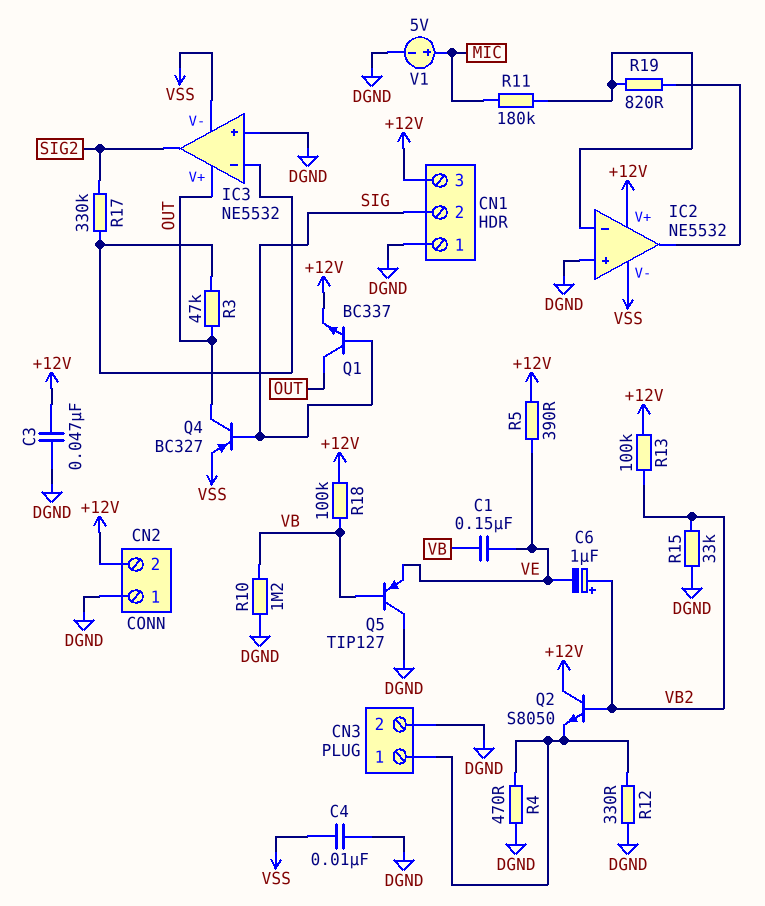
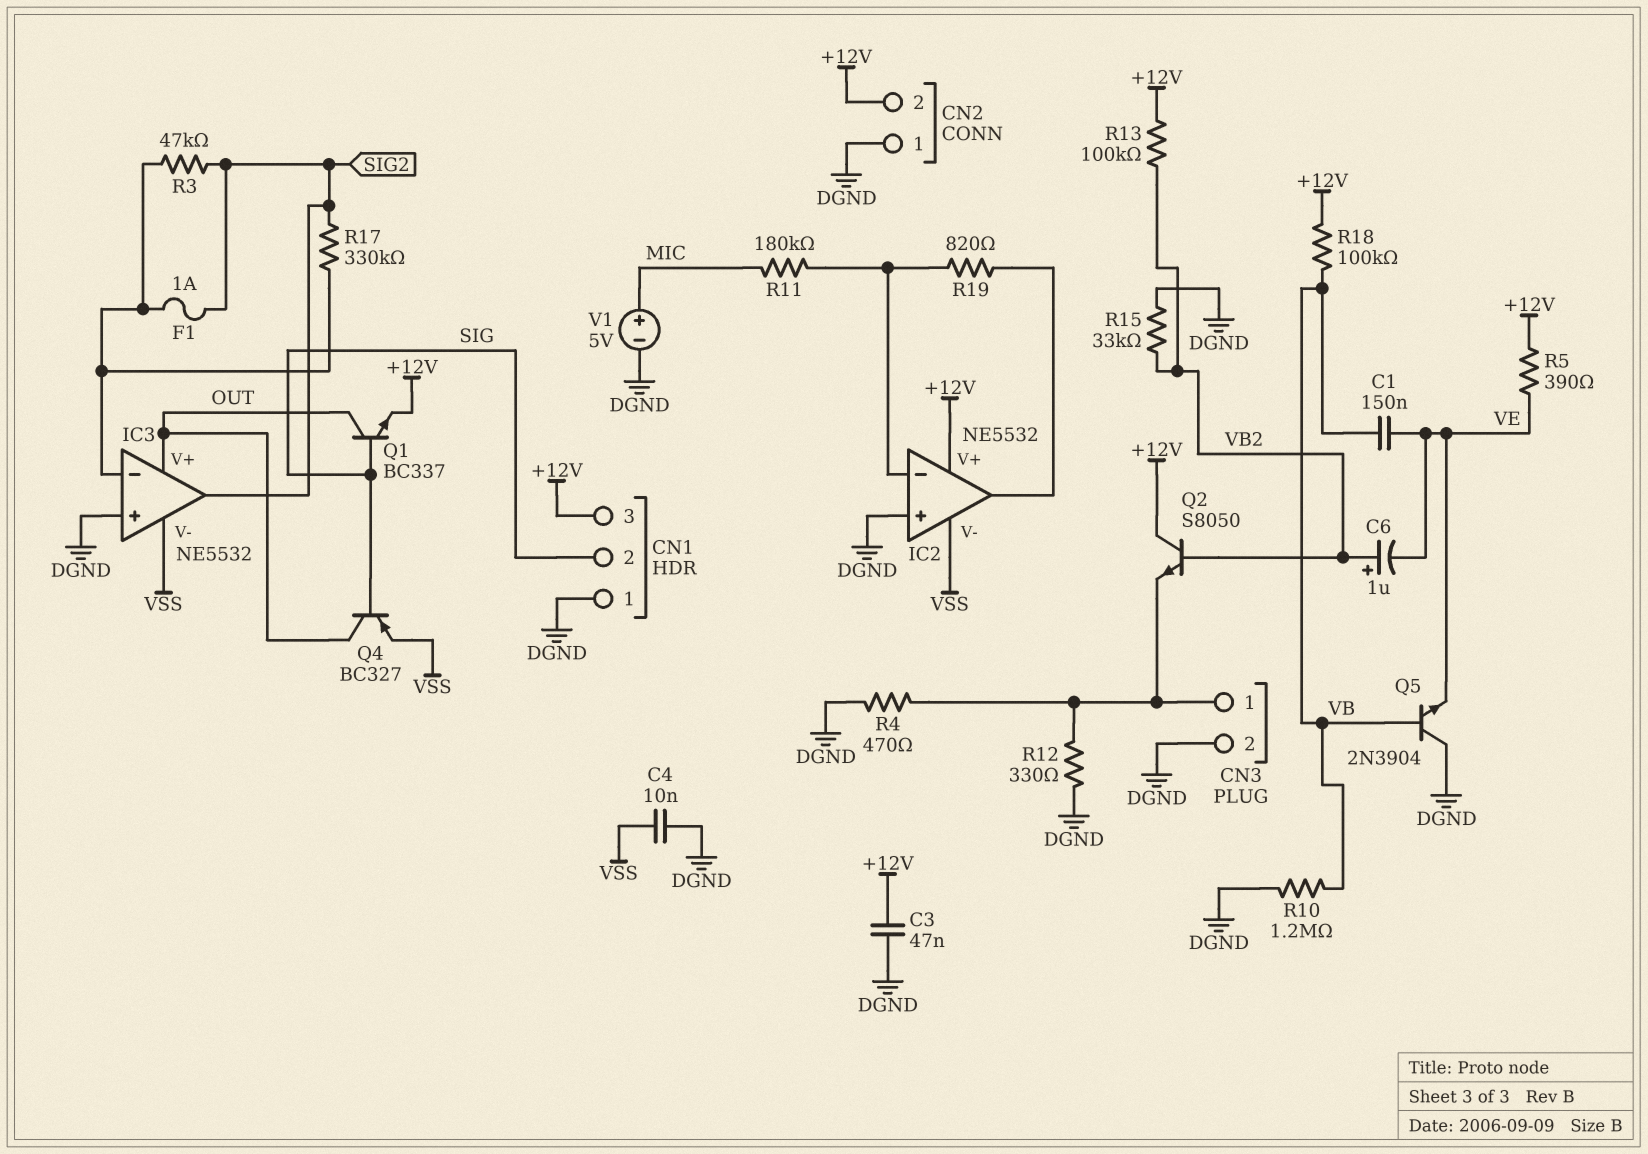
F1: none -> 1A (IC3/in-, SIG2)
Q5: PNP TIP127 (B VB, C DGND, E VE) -> NPN 2N3904 (B VB, C DGND, E VE)
R3: 47k (IC3/in-, OUT) -> 47k (IC3/in-, SIG2)

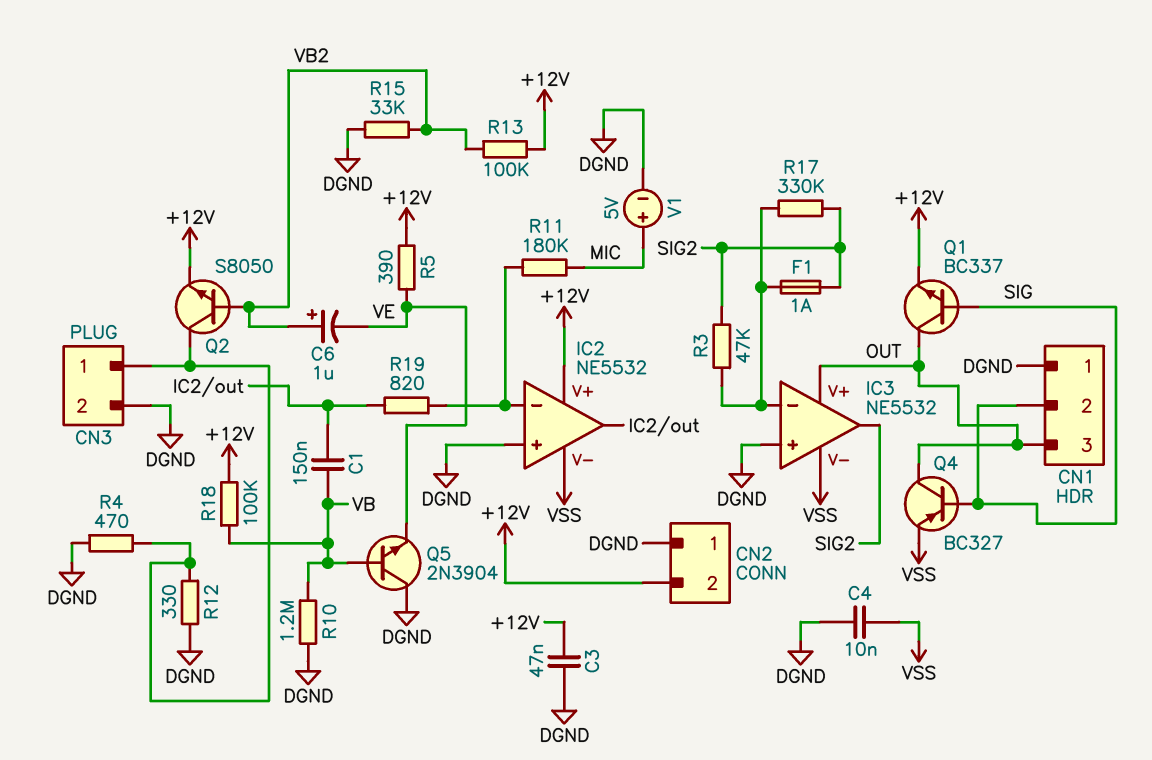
C1: 150nF (VB, VE) -> 150nF (IC2/out, VB)
CN1 pin 3: +12V -> OUT
Q2: NPN S8050 (B VB2, C +12V, E CN3/1) -> NPN S8050 (B VB2, C CN3/1, E +12V)

